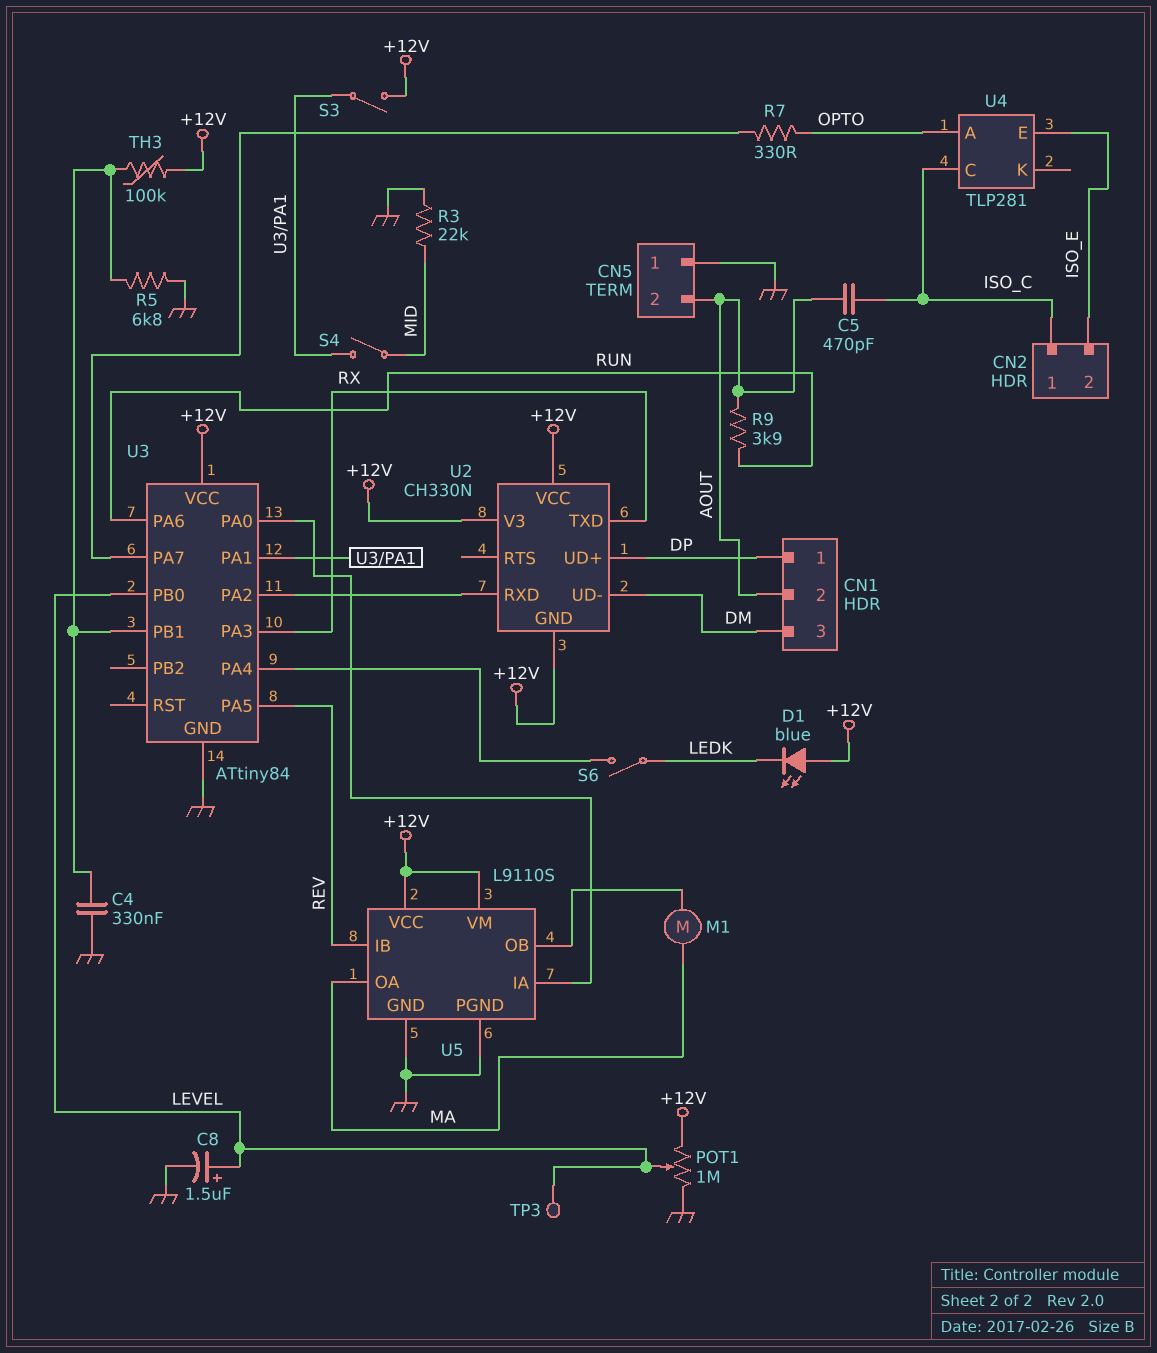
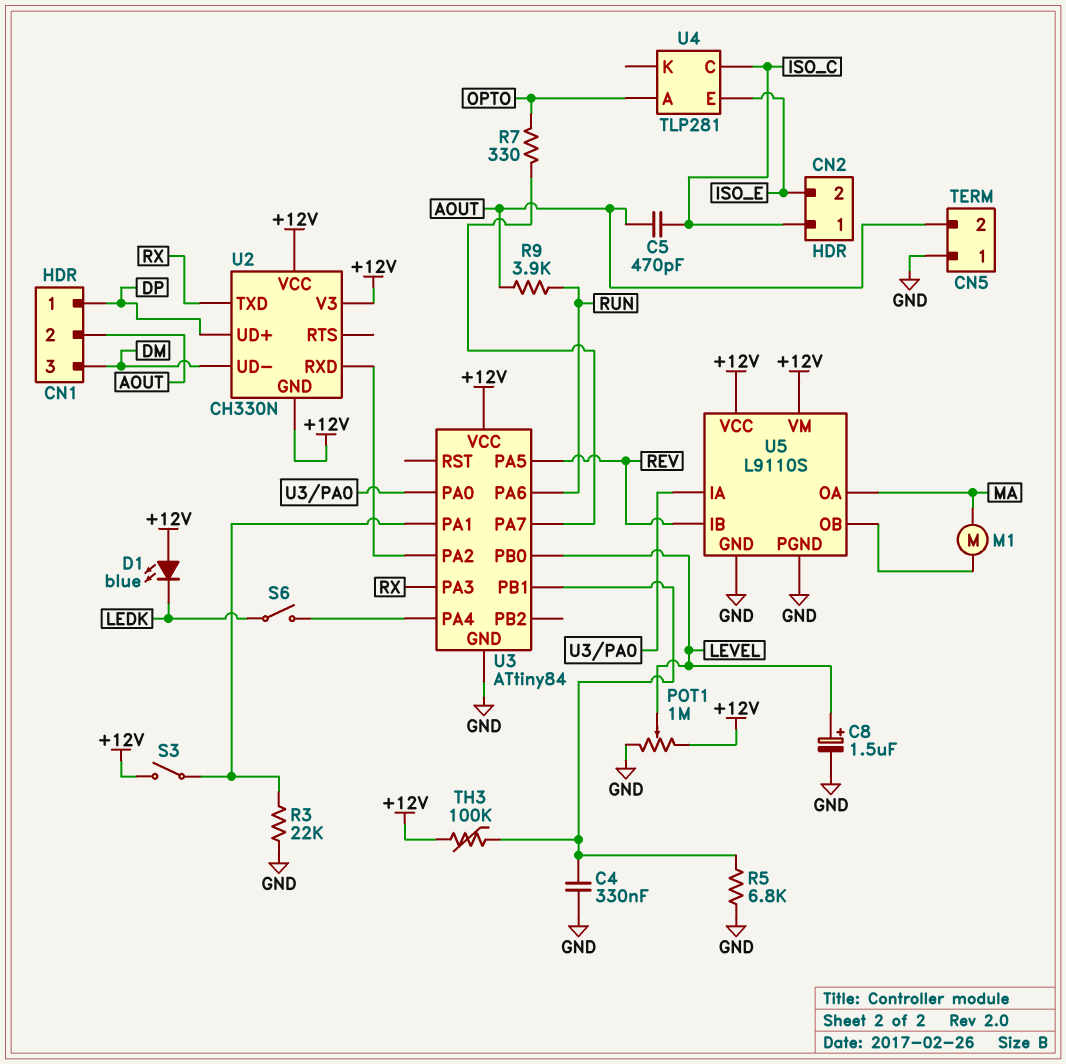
R3: 22k (GND, MID) -> 22k (GND, U3/PA1)
S4: switch (MID, U3/PA1) -> none
TP3: test point (LEVEL) -> none

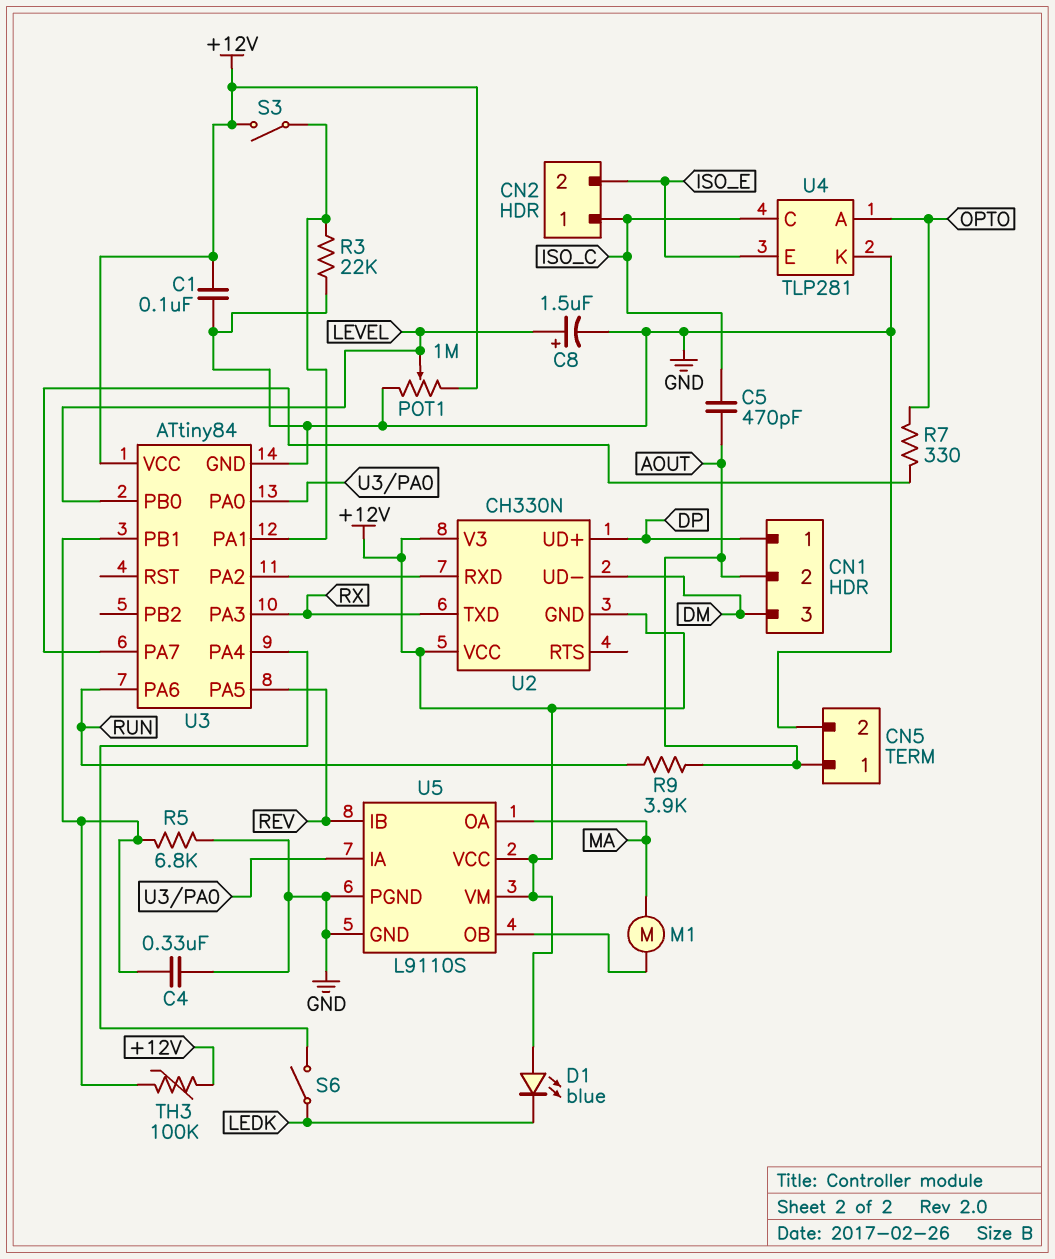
C1: none -> 100nF (+12V, GND)
CN5 pin 1: GND -> AOUT
CN5 pin 2: AOUT -> GND
U4 pin K: none -> GND

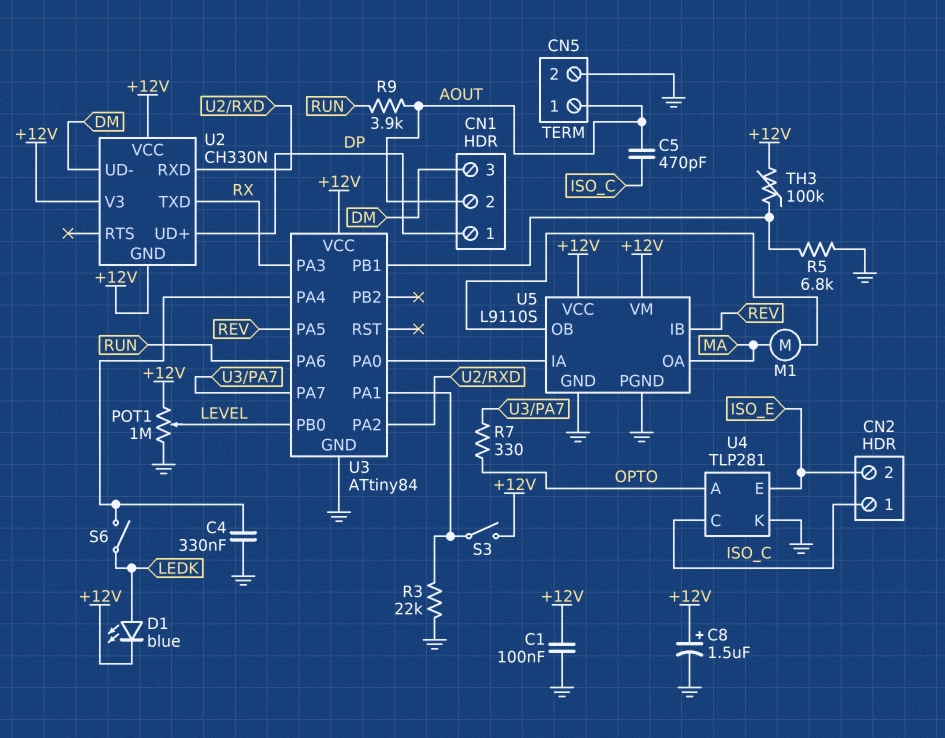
C4: 330nF (GND, U3/PB1) -> 330nF (GND, U3/PA4)
C8: 1.5uF (plus LEVEL, minus GND) -> 1.5uF (plus +12V, minus GND)
D1: LED blue (A +12V, K LEDK) -> LED blue (A LEDK, K +12V)

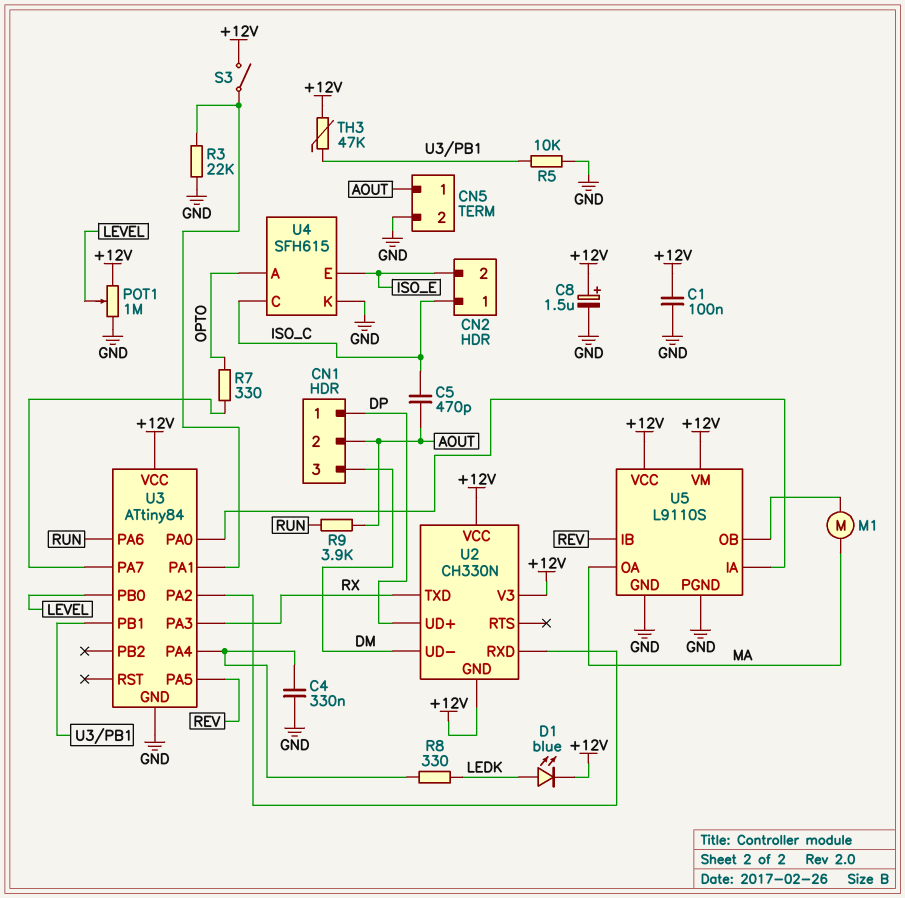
R5: 6.8k (GND, U3/PB1) -> 10k (GND, U3/PB1)
R8: none -> 330 (LEDK, U3/PA4)
S6: switch (LEDK, U3/PA4) -> none
TH3: 100k (+12V, U3/PB1) -> 47k (+12V, U3/PB1)
U4: TLP281 -> SFH615

